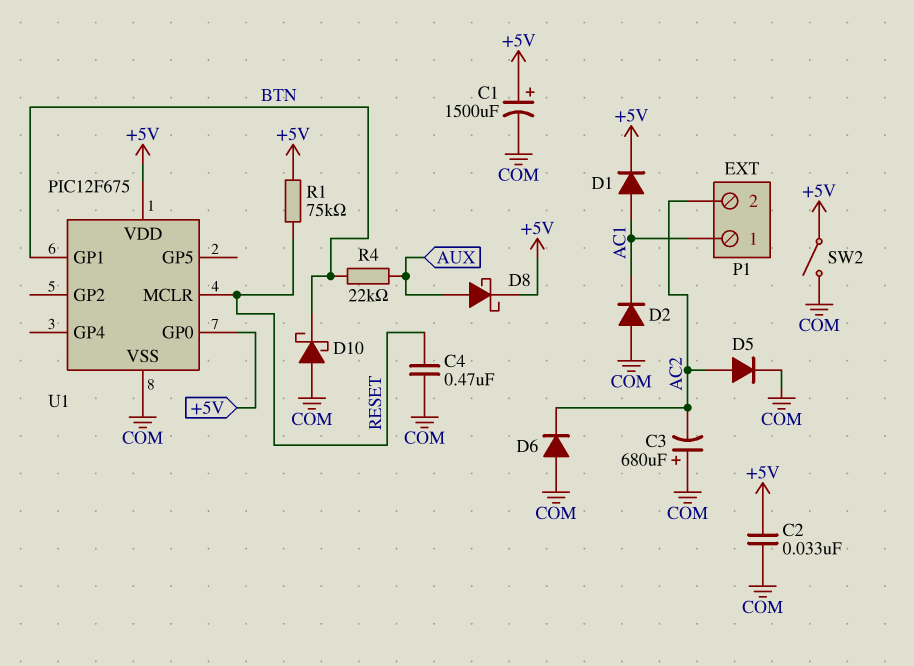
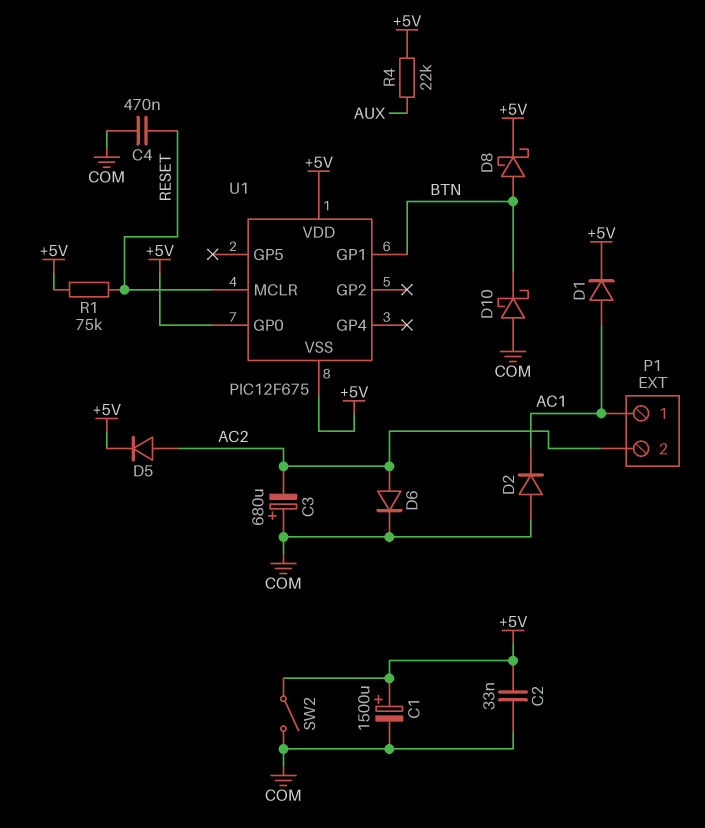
D5: diode (A AC2, K COM) -> diode (A AC2, K +5V)
D6: diode (A COM, K AC2) -> diode (A AC2, K COM)
D8: schottky (A AUX, K +5V) -> schottky (A BTN, K +5V)
R4: 22k (AUX, BTN) -> 22k (+5V, AUX)
U1 pin VSS: COM -> +5V

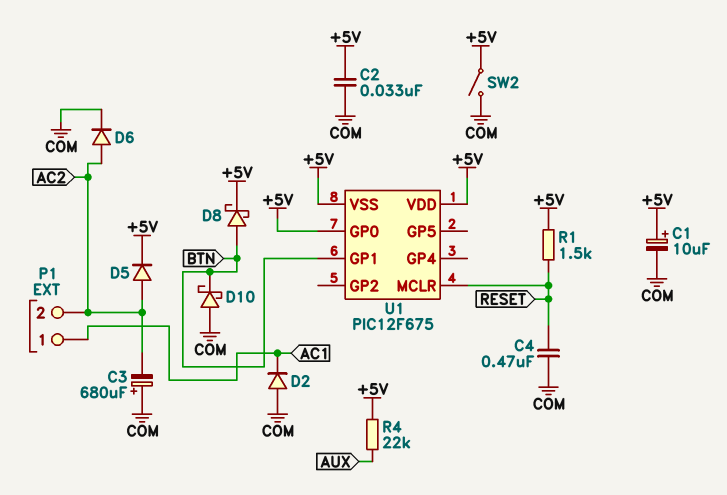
C1: 1500uF (plus +5V, minus COM) -> 10uF (plus +5V, minus COM)
D1: diode (A AC1, K +5V) -> none
R1: 75k (+5V, RESET) -> 1.5k (+5V, RESET)

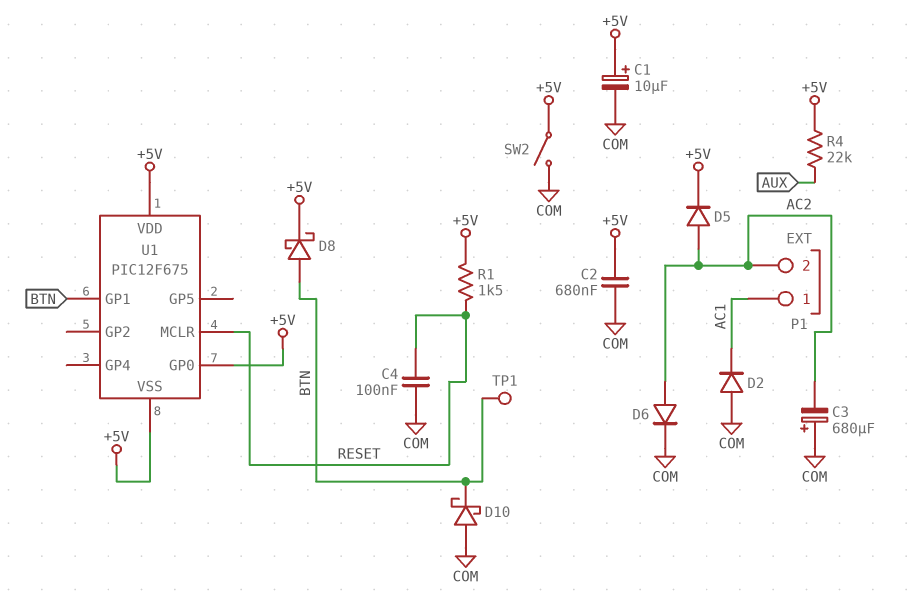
C2: 33nF (+5V, COM) -> 680nF (+5V, COM)
C4: 470nF (COM, RESET) -> 100nF (COM, RESET)
TP1: none -> test point (BTN)

